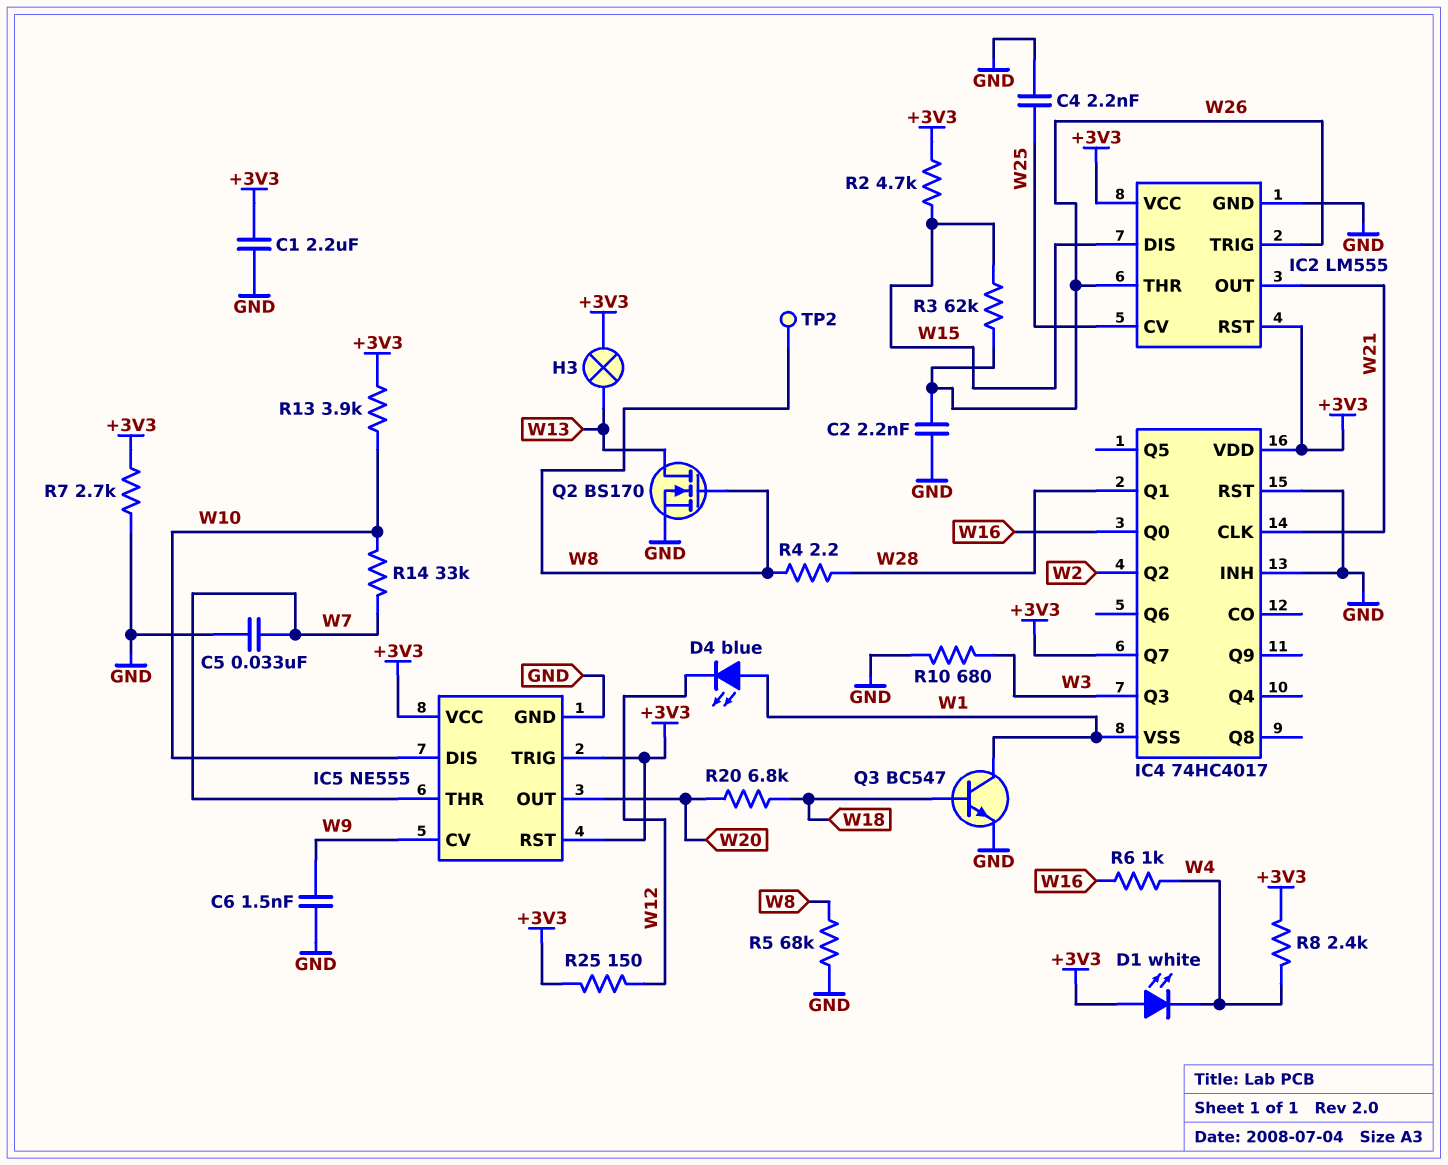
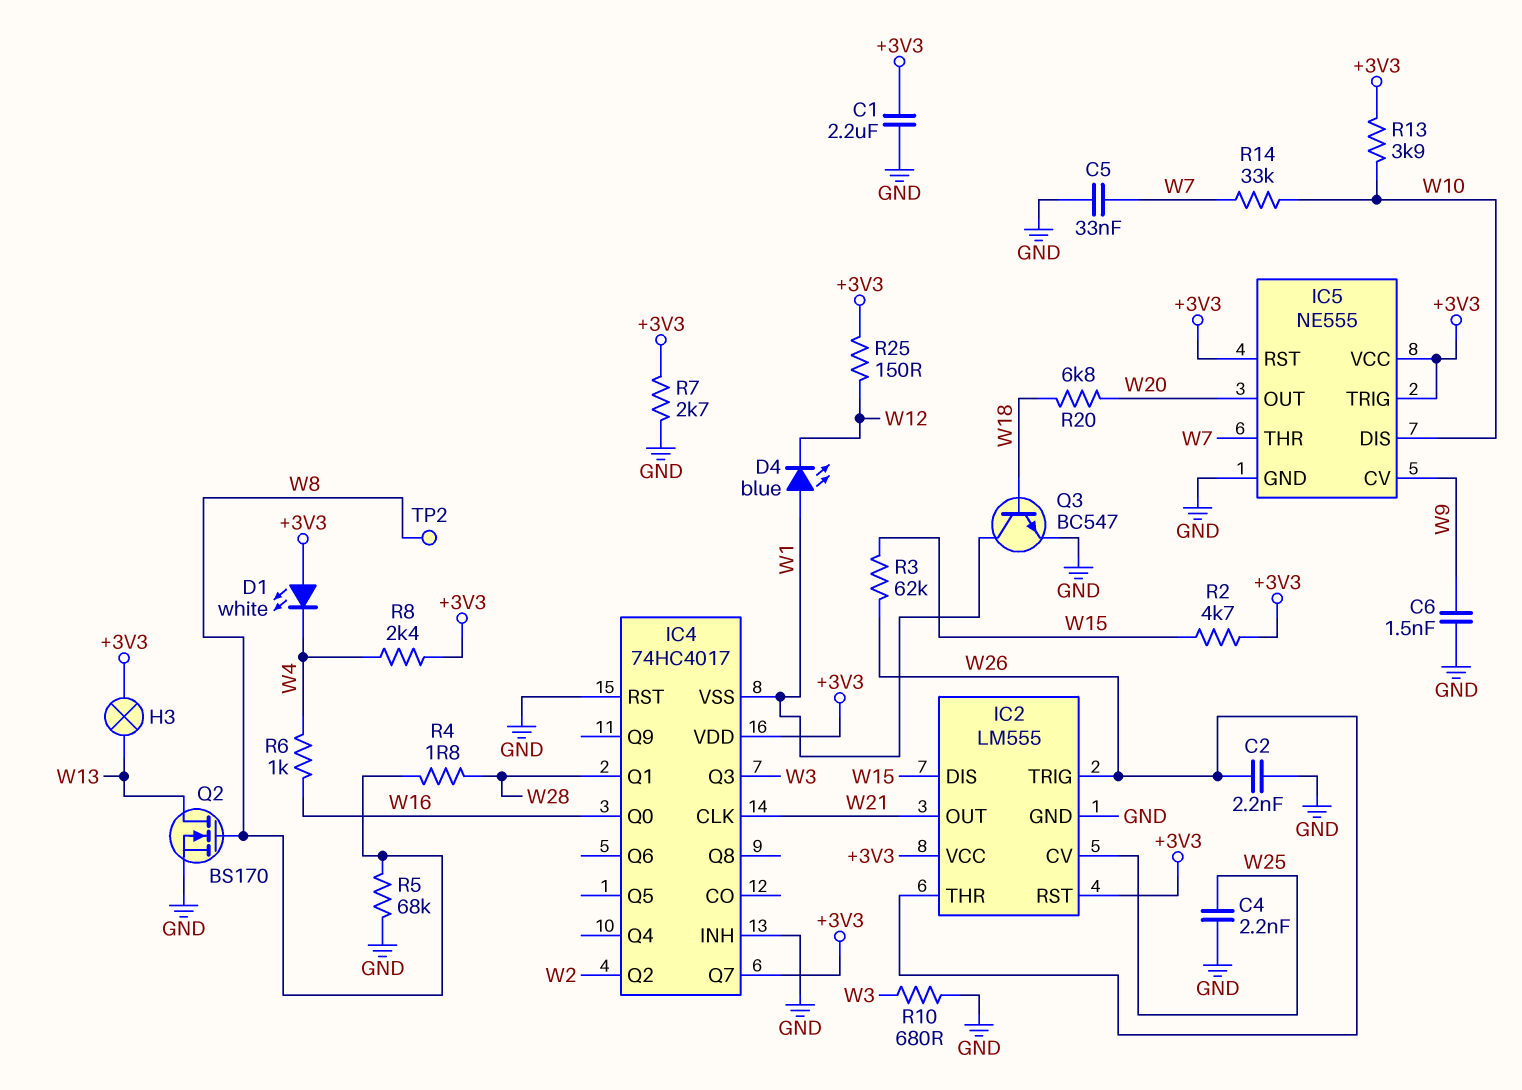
R4: 2.2 (W8, W28) -> 1.8 (W8, W28)

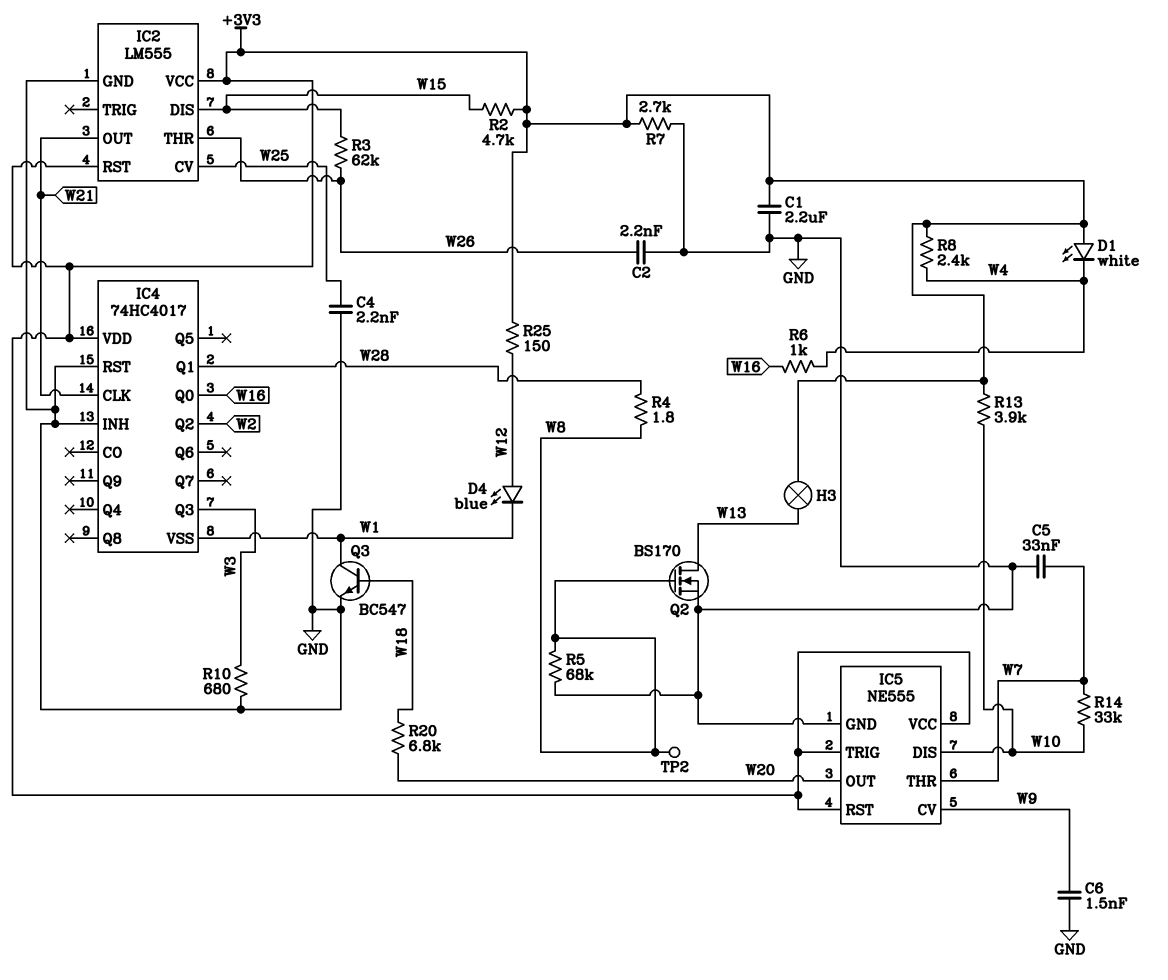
D4: LED blue (A W1, K W12) -> LED blue (A W12, K W1)
IC2 pin TRIG: W26 -> none
IC4 pin Q7: +3V3 -> none

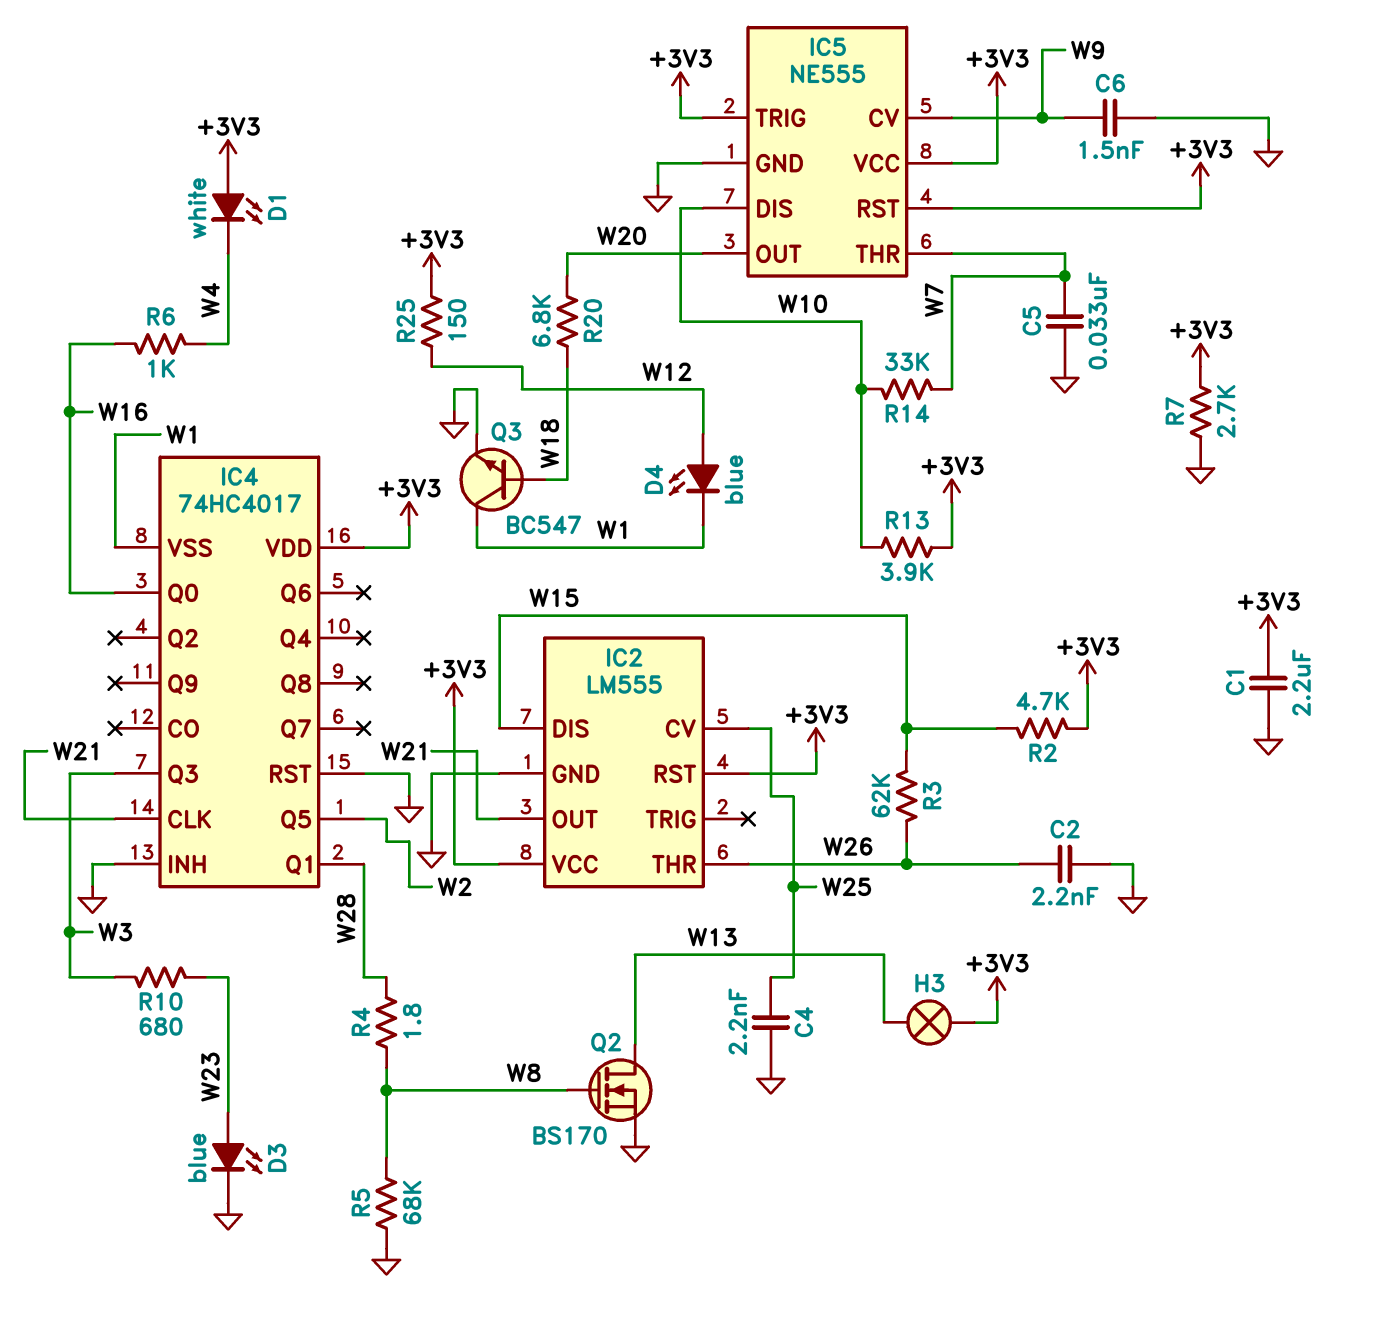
D3: none -> LED blue (A W23, K GND)
IC4 pin Q2: W2 -> none
IC4 pin Q5: none -> W2
R8: 2.4k (+3V3, W4) -> none
R10: 680 (GND, W3) -> 680 (W3, W23)
TP2: test point (W8) -> none

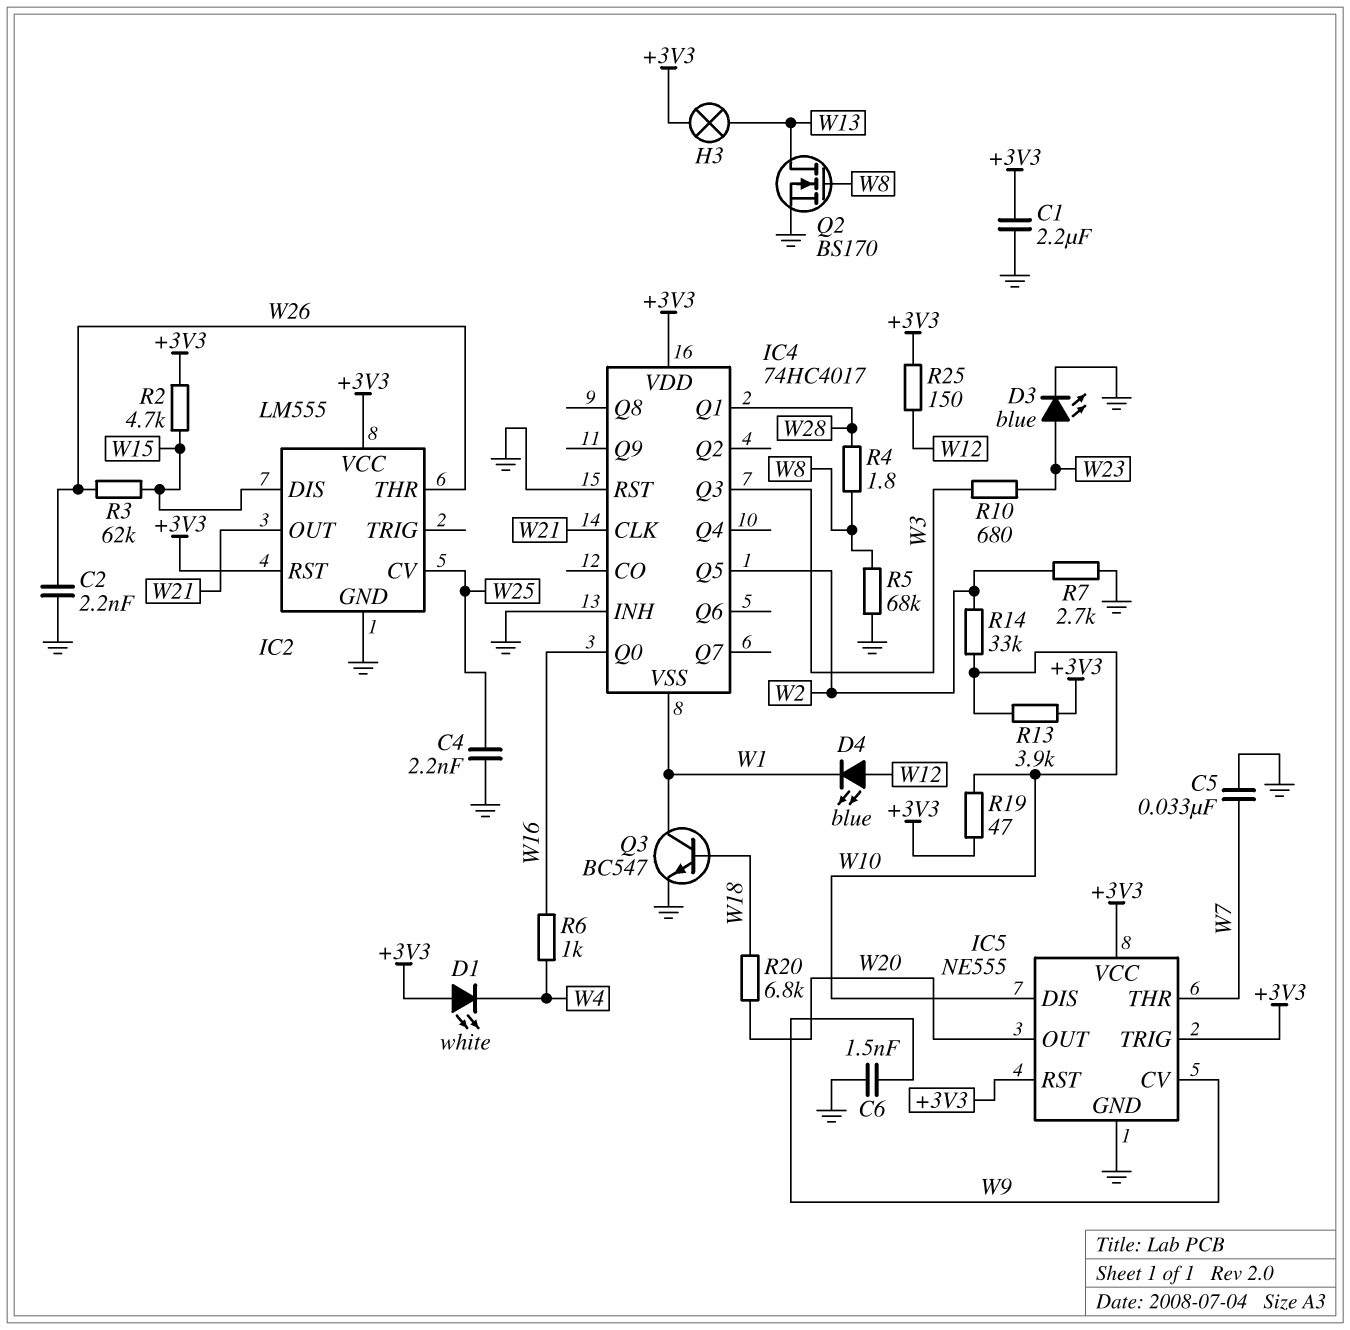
R7: 2.7k (+3V3, GND) -> 2.7k (GND, W2)
R14: 33k (W7, W10) -> 33k (W2, W10)
R19: none -> 47 (+3V3, W10)

